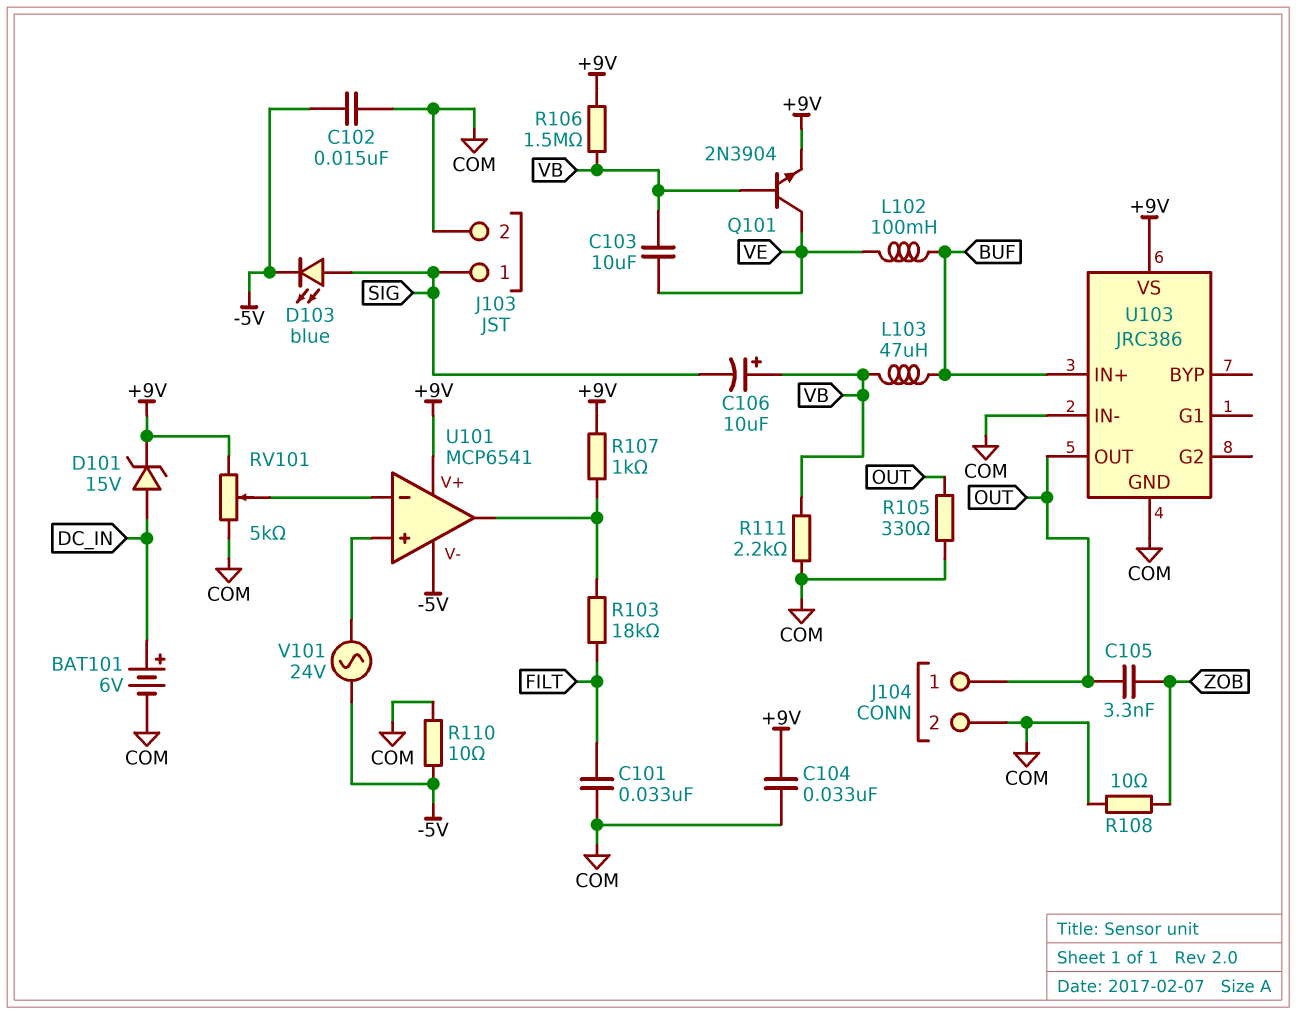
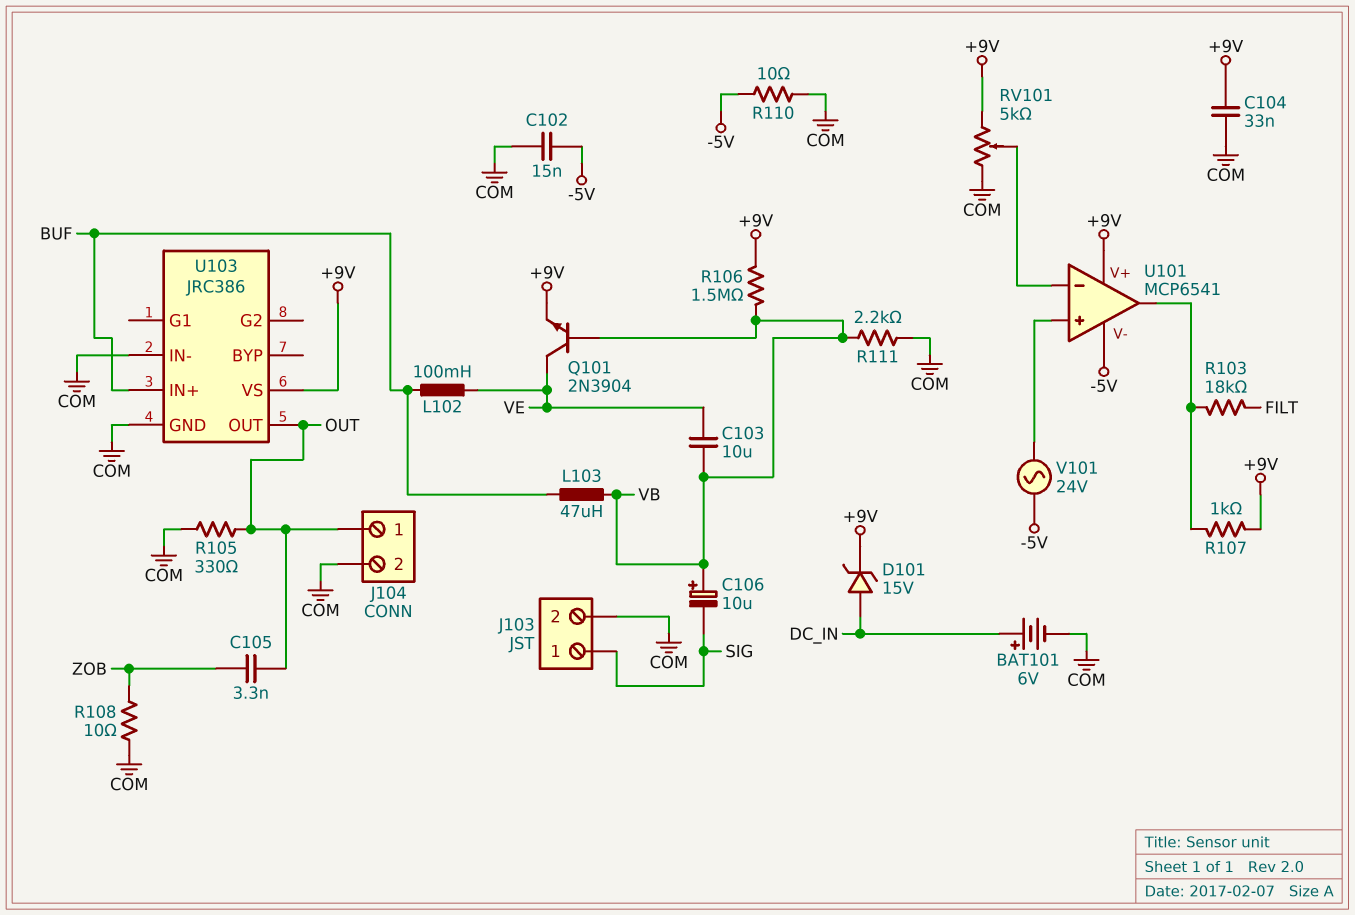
C101: 33nF (COM, FILT) -> none
D103: LED blue (A SIG, K -5V) -> none

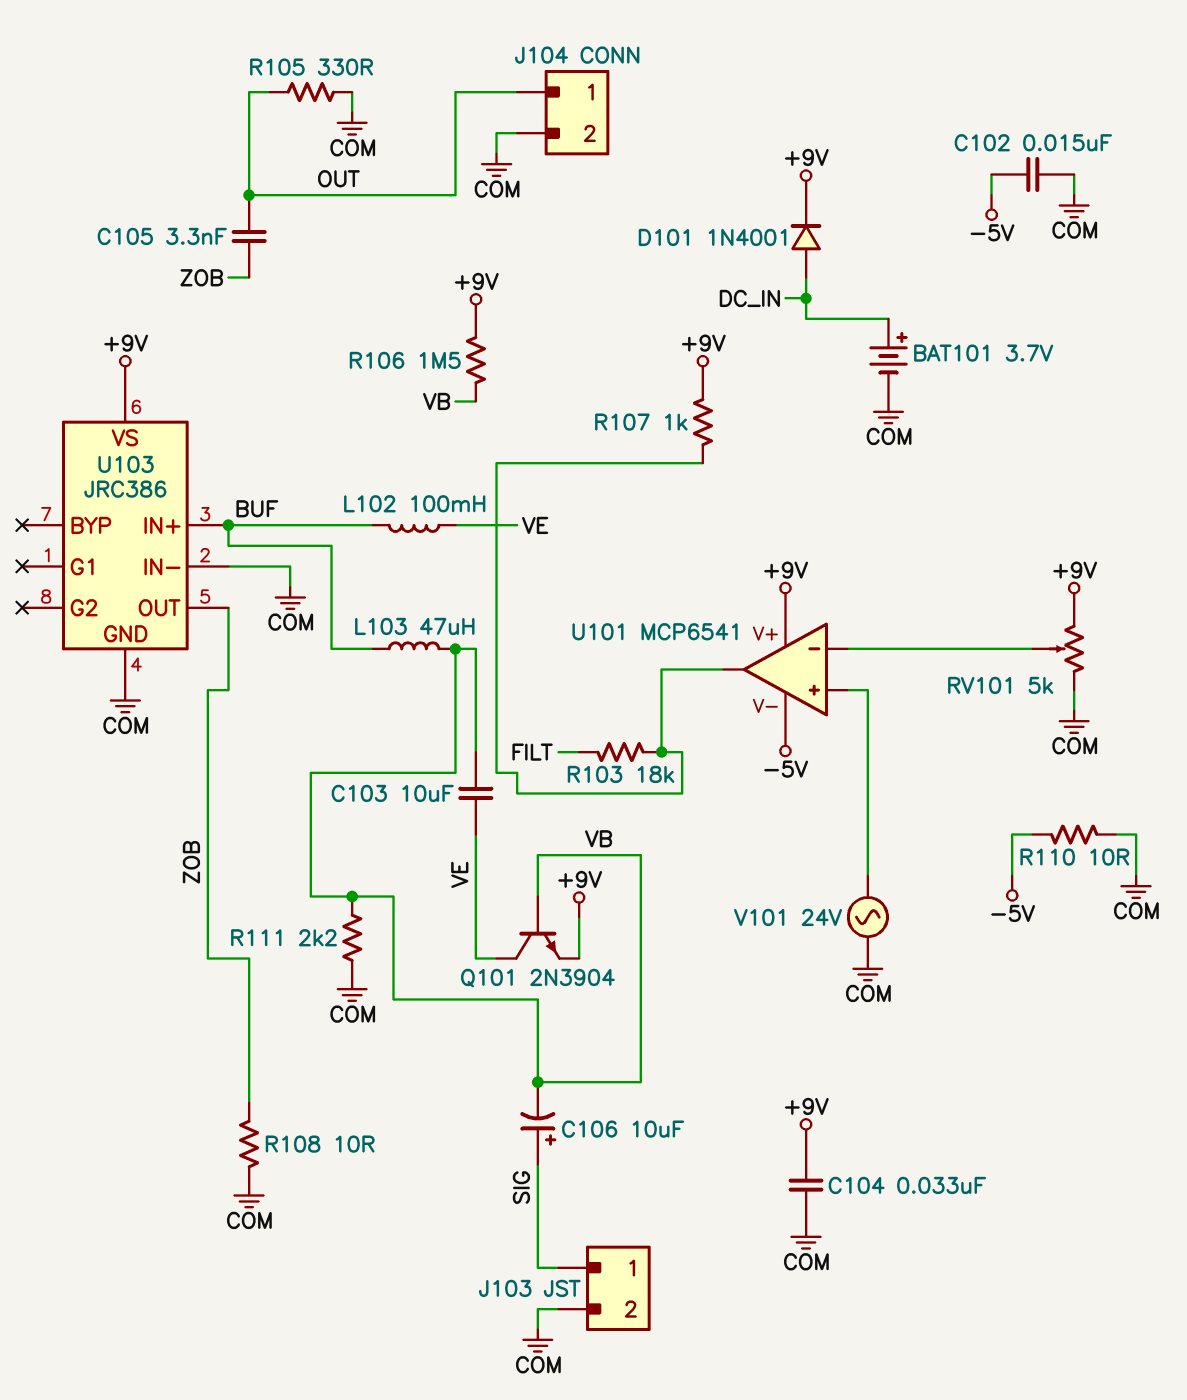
BAT101: 6V (plus DC_IN, minus COM) -> 3.7V (plus DC_IN, minus COM)
C106: 10uF (plus VB, minus SIG) -> 10uF (plus SIG, minus VB)
D101: zener 15V (A DC_IN, K +9V) -> diode 1N4001 (A DC_IN, K +9V)
U103 pin OUT: OUT -> ZOB
V101: AC 24V (-5V, U101/in+) -> AC 24V (COM, U101/in+)

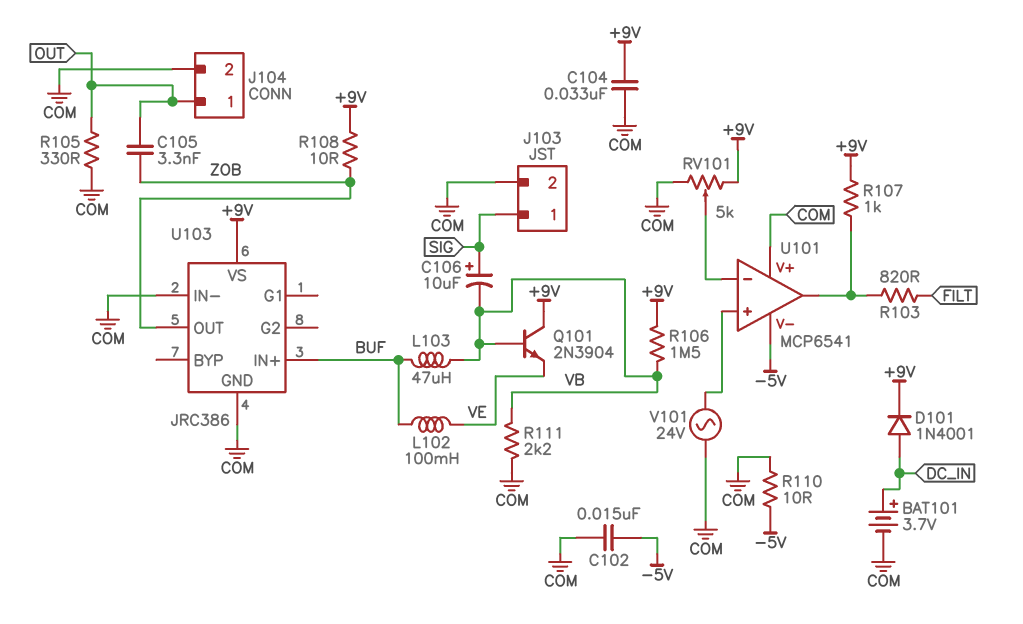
C103: 10uF (VB, VE) -> none
Q101: NPN 2N3904 (B VB, C VE, E +9V) -> NPN 2N3904 (B VB, C +9V, E VE)
R103: 18k (FILT, U101/out) -> 820 (FILT, U101/out)
R108: 10 (COM, ZOB) -> 10 (+9V, ZOB)
U101 pin V+: +9V -> COM

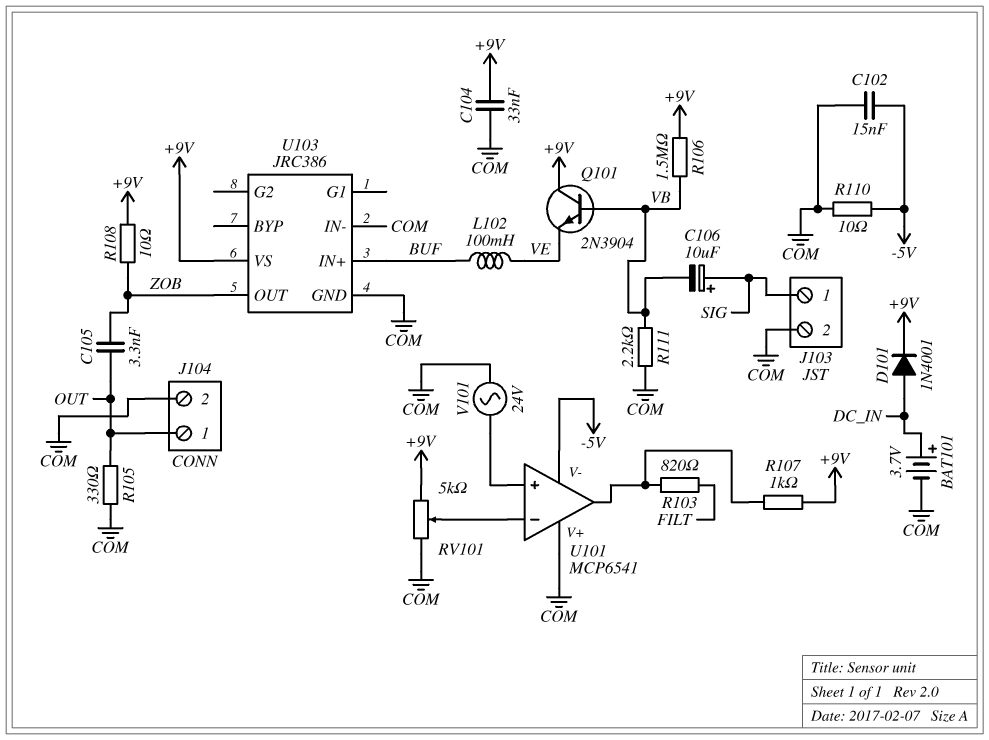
L103: 47uH (BUF, VB) -> none

